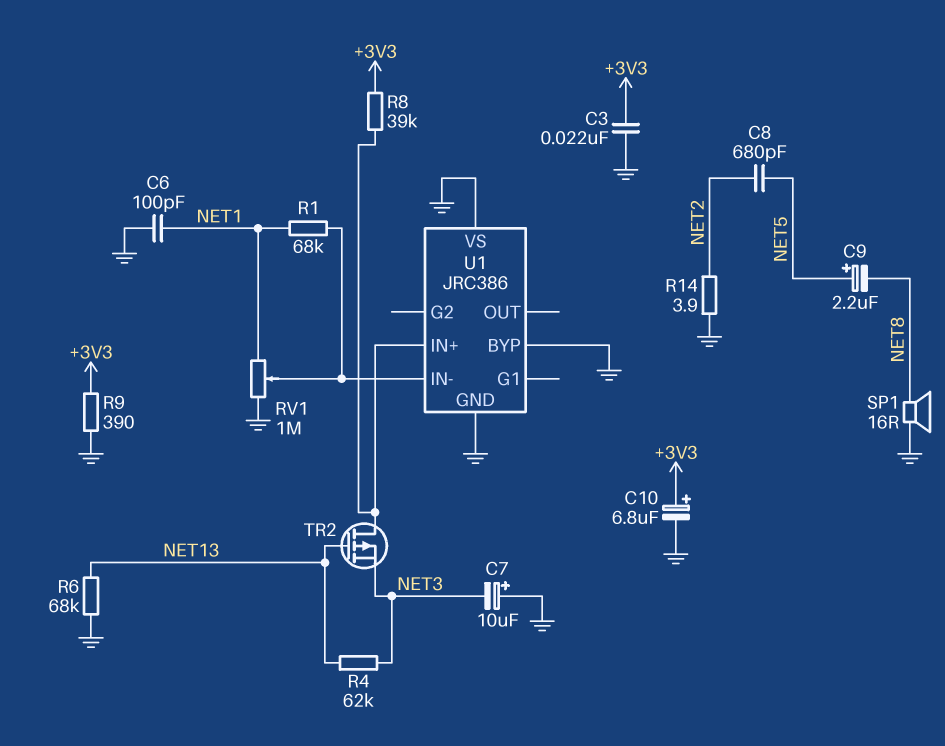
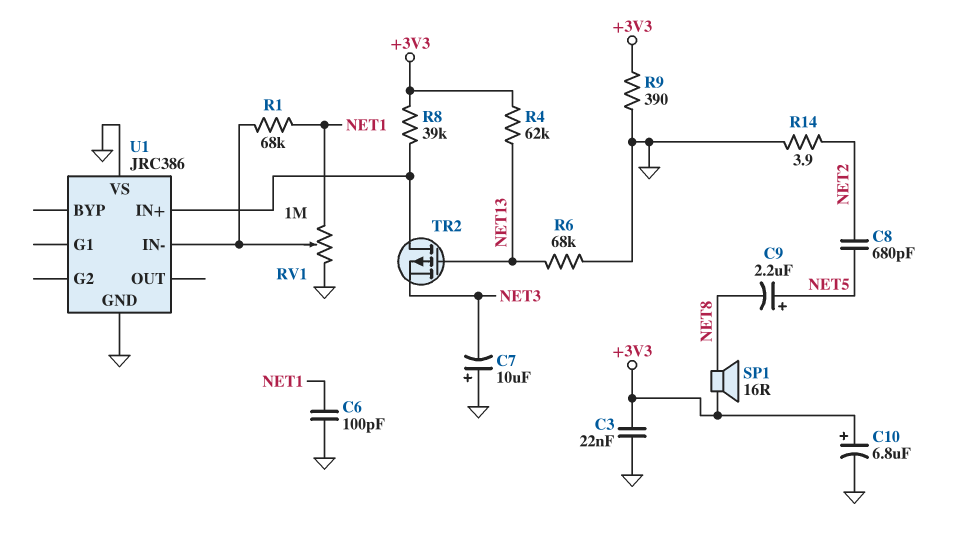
R4: 62k (NET3, NET13) -> 62k (+3V3, NET13)
SP1: speaker 16R (GND, NET8) -> speaker 16R (+3V3, NET8)
U1 pin BYP: GND -> none

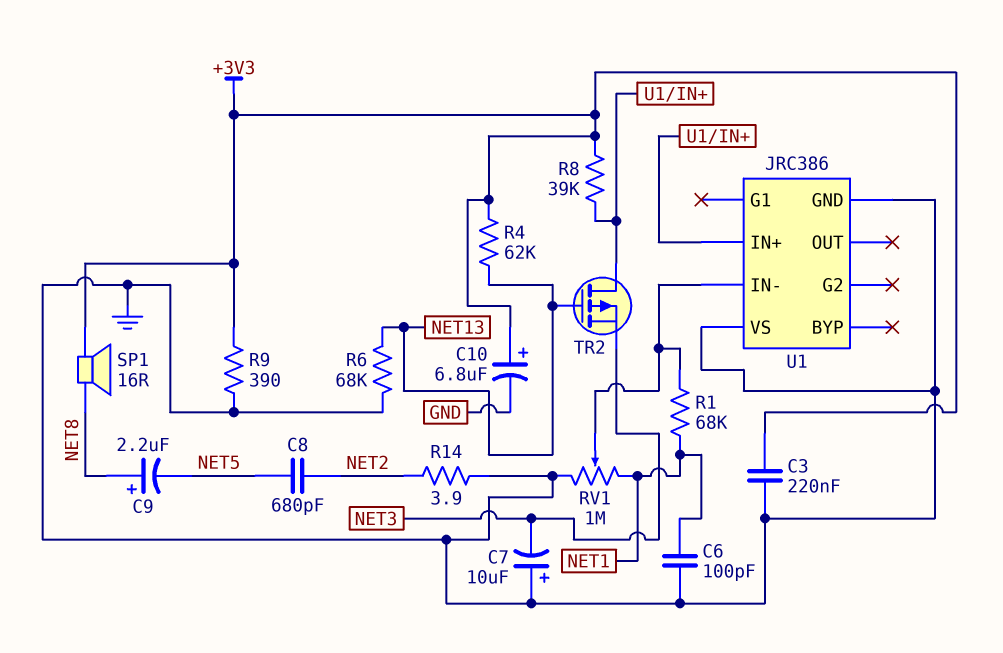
C3: 22nF (+3V3, GND) -> 220nF (+3V3, GND)
C9: 2.2uF (plus NET5, minus NET8) -> 2.2uF (plus NET8, minus NET5)

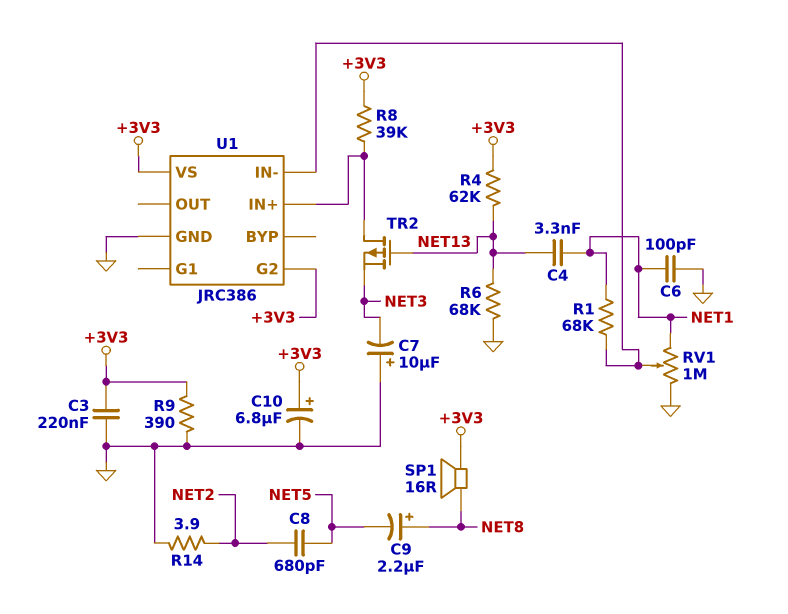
C4: none -> 3.3nF (NET1, NET13)
U1 pin G2: none -> +3V3
U1 pin VS: GND -> +3V3

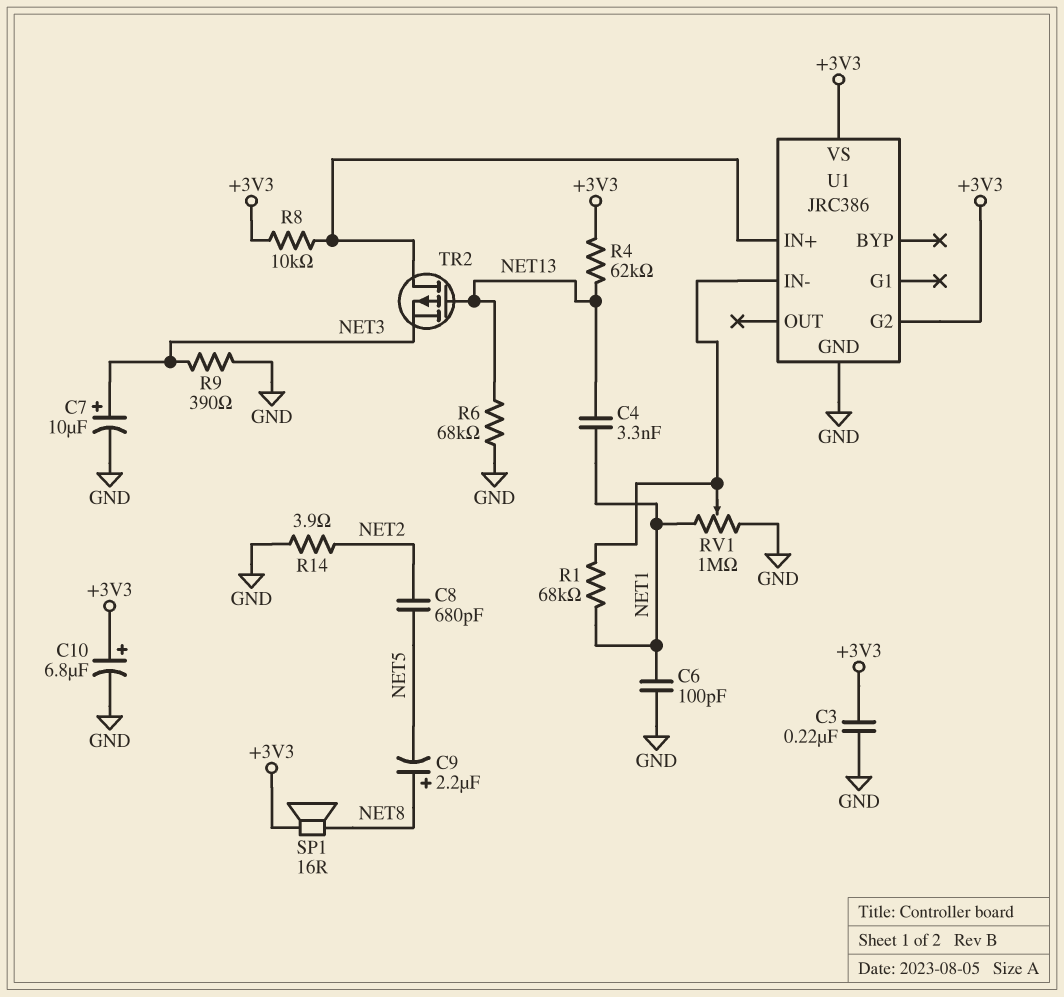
C7: 10uF (plus GND, minus NET3) -> 10uF (plus NET3, minus GND)
R8: 39k (+3V3, U1/IN+) -> 10k (+3V3, U1/IN+)
R9: 390 (+3V3, GND) -> 390 (GND, NET3)

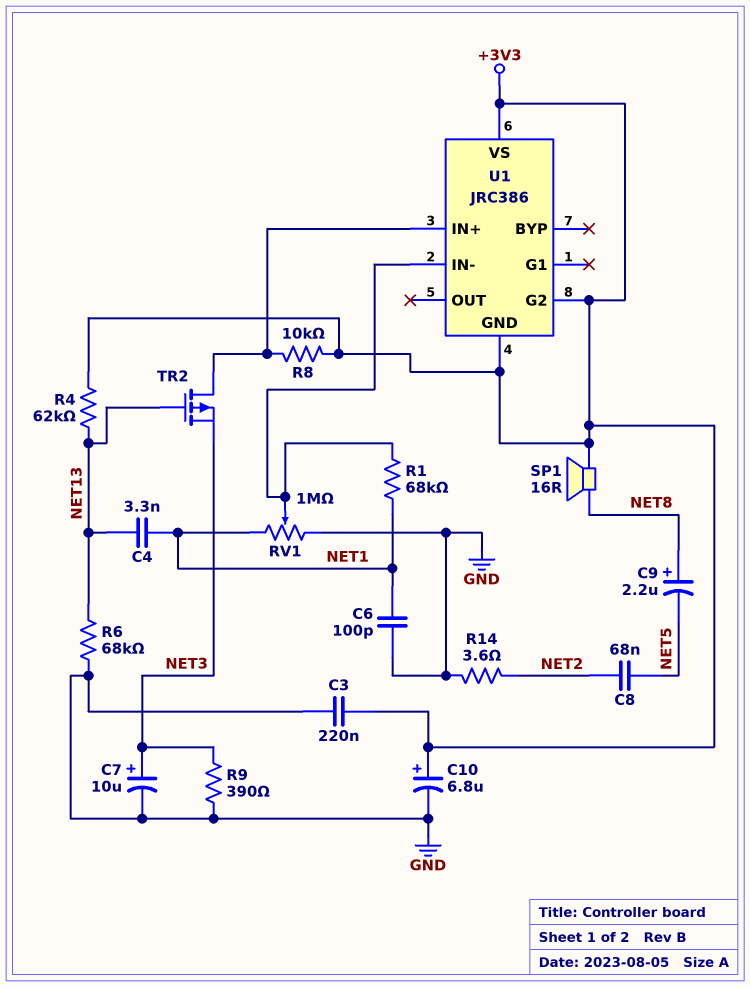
C8: 680pF (NET2, NET5) -> 68nF (NET2, NET5)
R14: 3.9 (GND, NET2) -> 3.6 (GND, NET2)
U1 pin GND: GND -> +3V3

